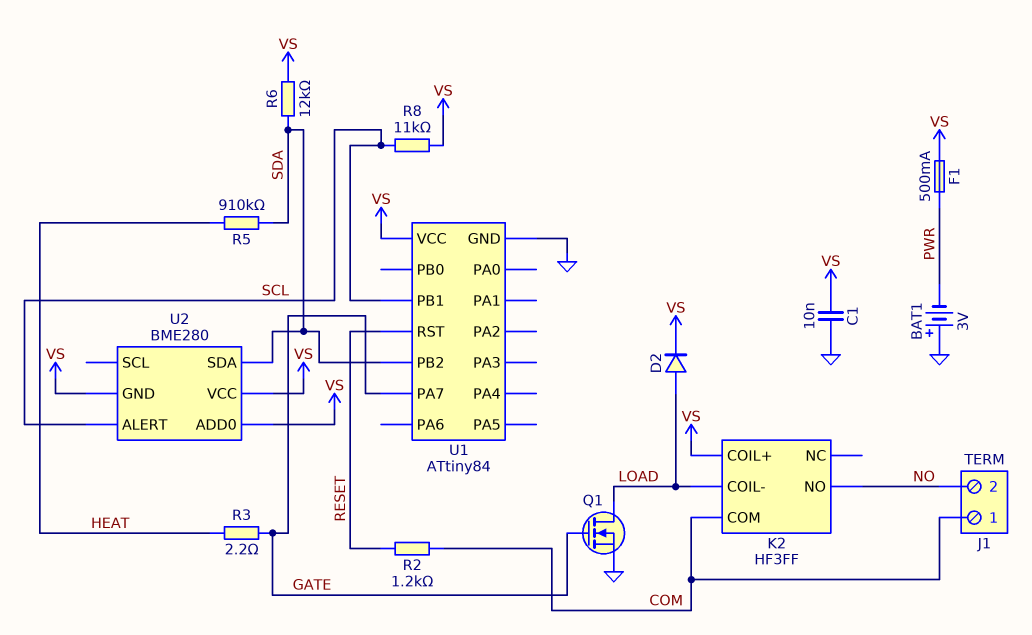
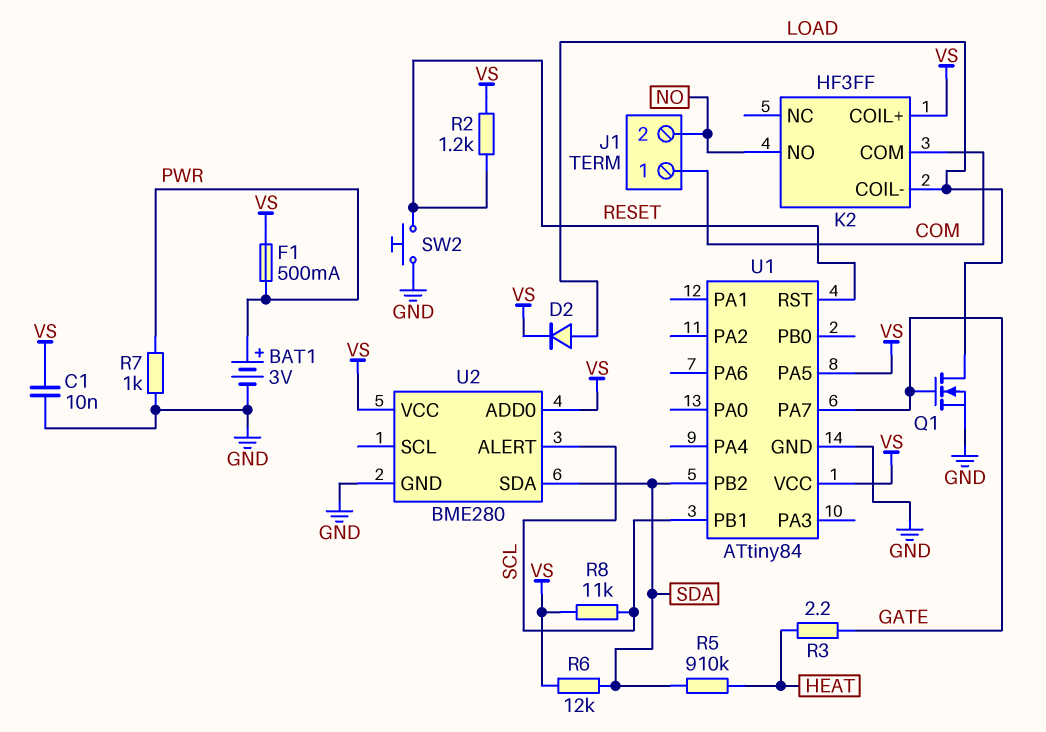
BAT1: 3V (plus GND, minus PWR) -> 3V (plus PWR, minus GND)
R2: 1.2k (COM, RESET) -> 1.2k (RESET, VS)
R7: none -> 1k (GND, PWR)
SW2: none -> button (GND, RESET)
U1 pin PA5: none -> VS
U2 pin GND: VS -> GND

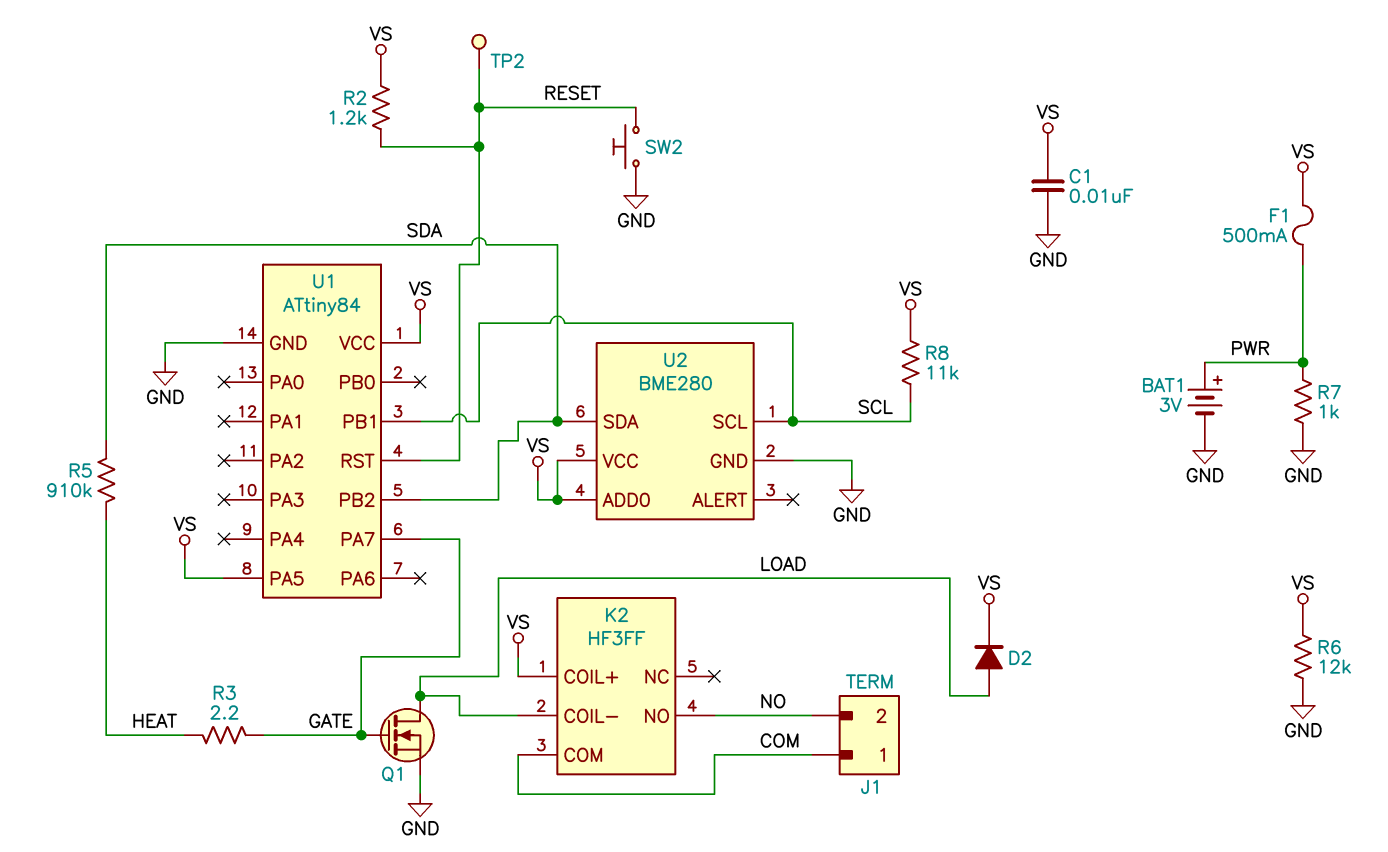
R6: 12k (SDA, VS) -> 12k (GND, VS)
TP2: none -> test point (RESET)
U2 pin ALERT: SCL -> none
U2 pin SCL: none -> SCL

